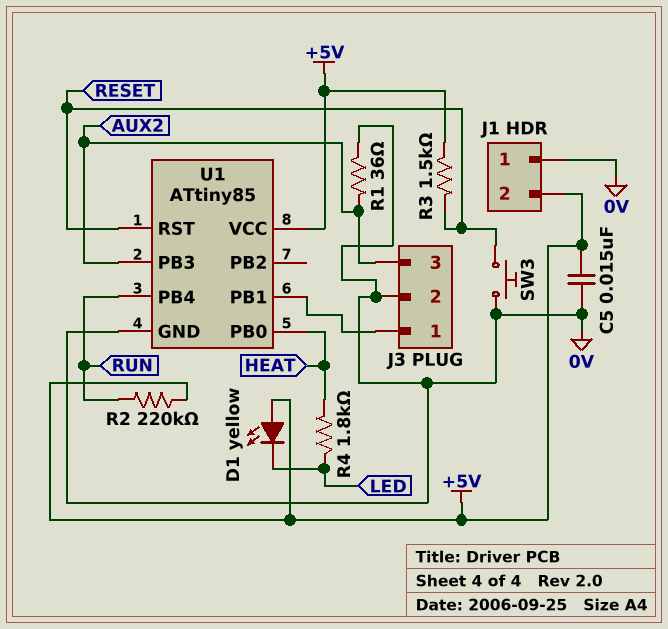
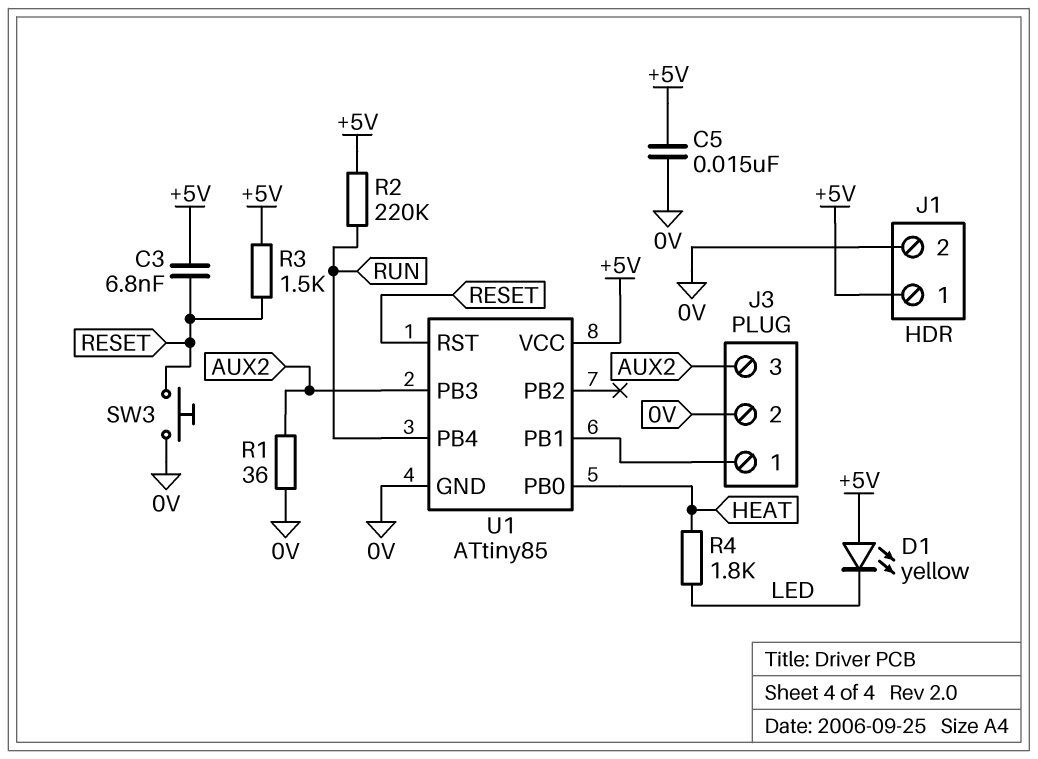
C3: none -> 6.8nF (+5V, RESET)
J1 pin 1: 0V -> +5V
J1 pin 2: +5V -> 0V

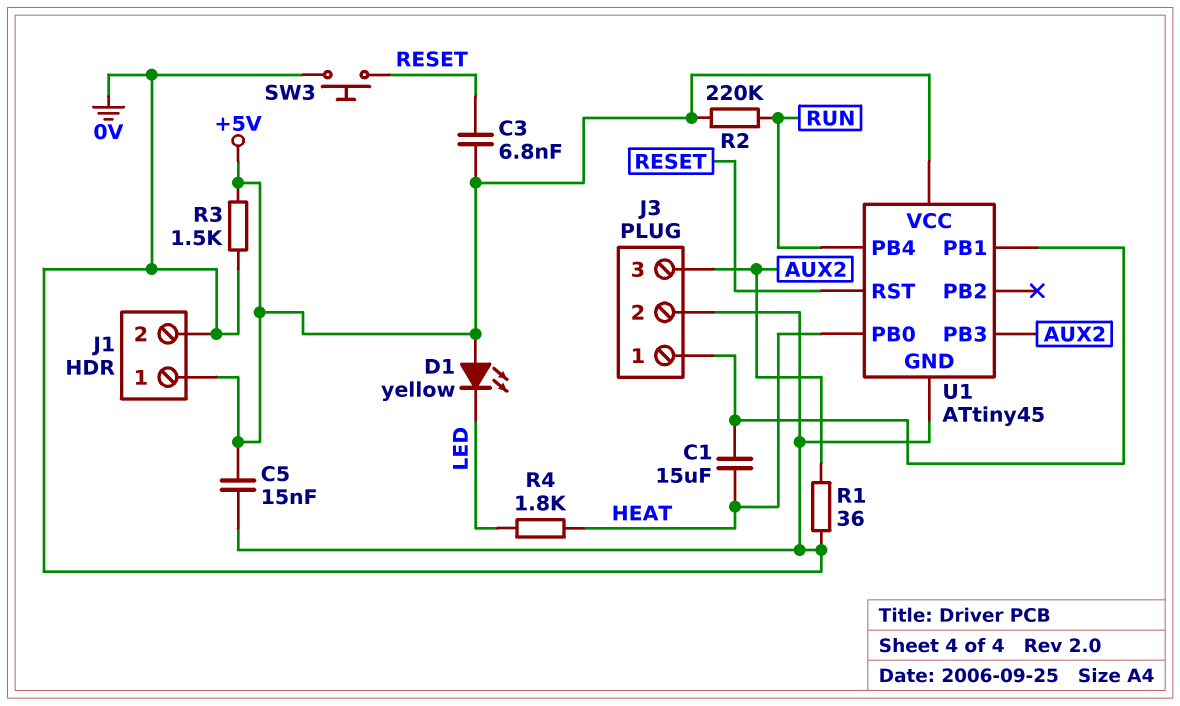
C1: none -> 15uF (HEAT, J3/1)
R3: 1.5k (+5V, RESET) -> 1.5k (+5V, 0V)
U1: ATtiny85 -> ATtiny45

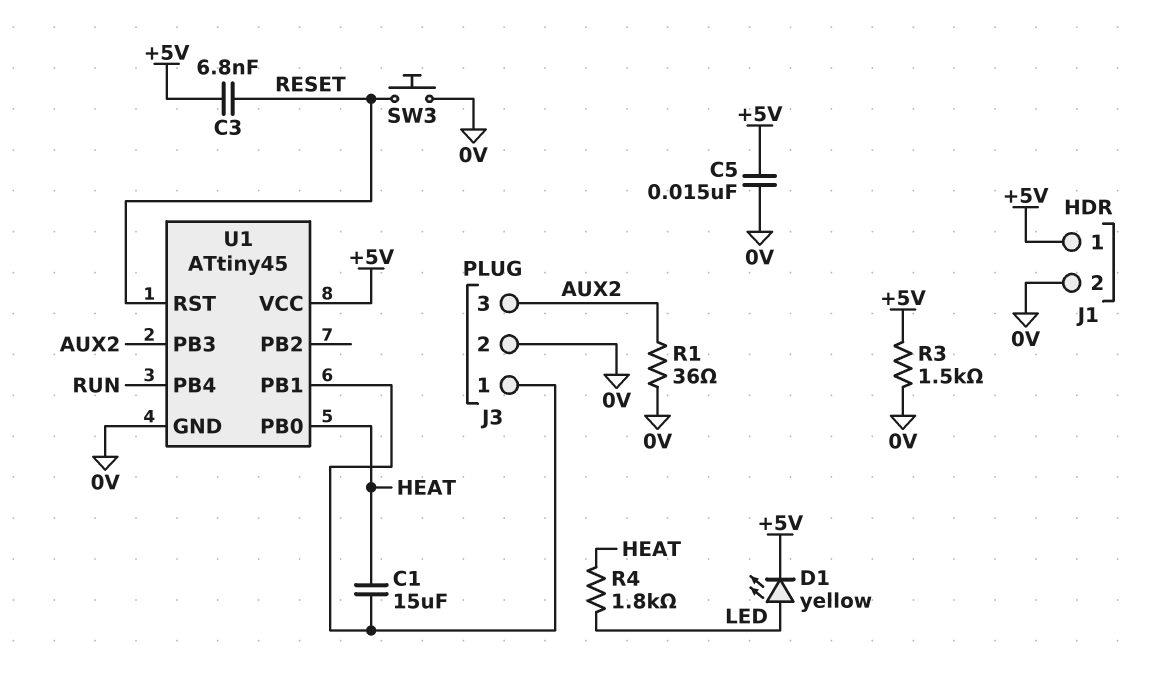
D1: LED yellow (A +5V, K LED) -> LED yellow (A LED, K +5V)
R2: 220k (+5V, RUN) -> none

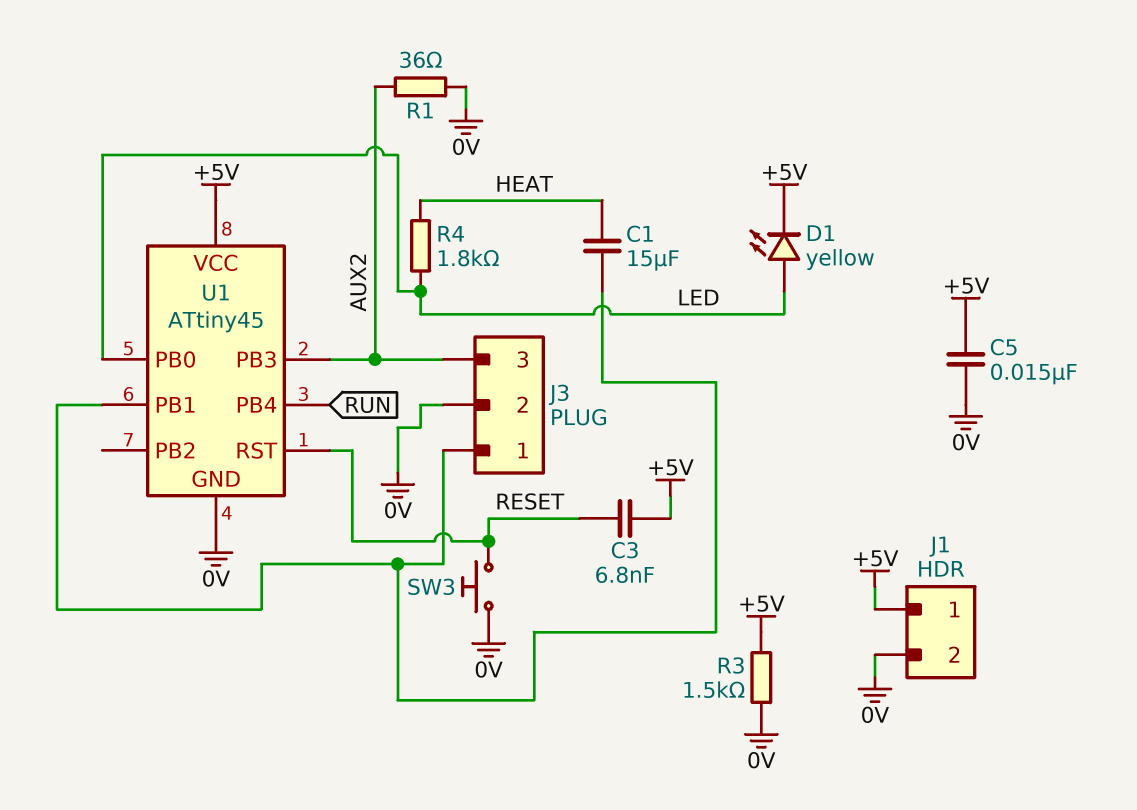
U1 pin PB0: HEAT -> LED

